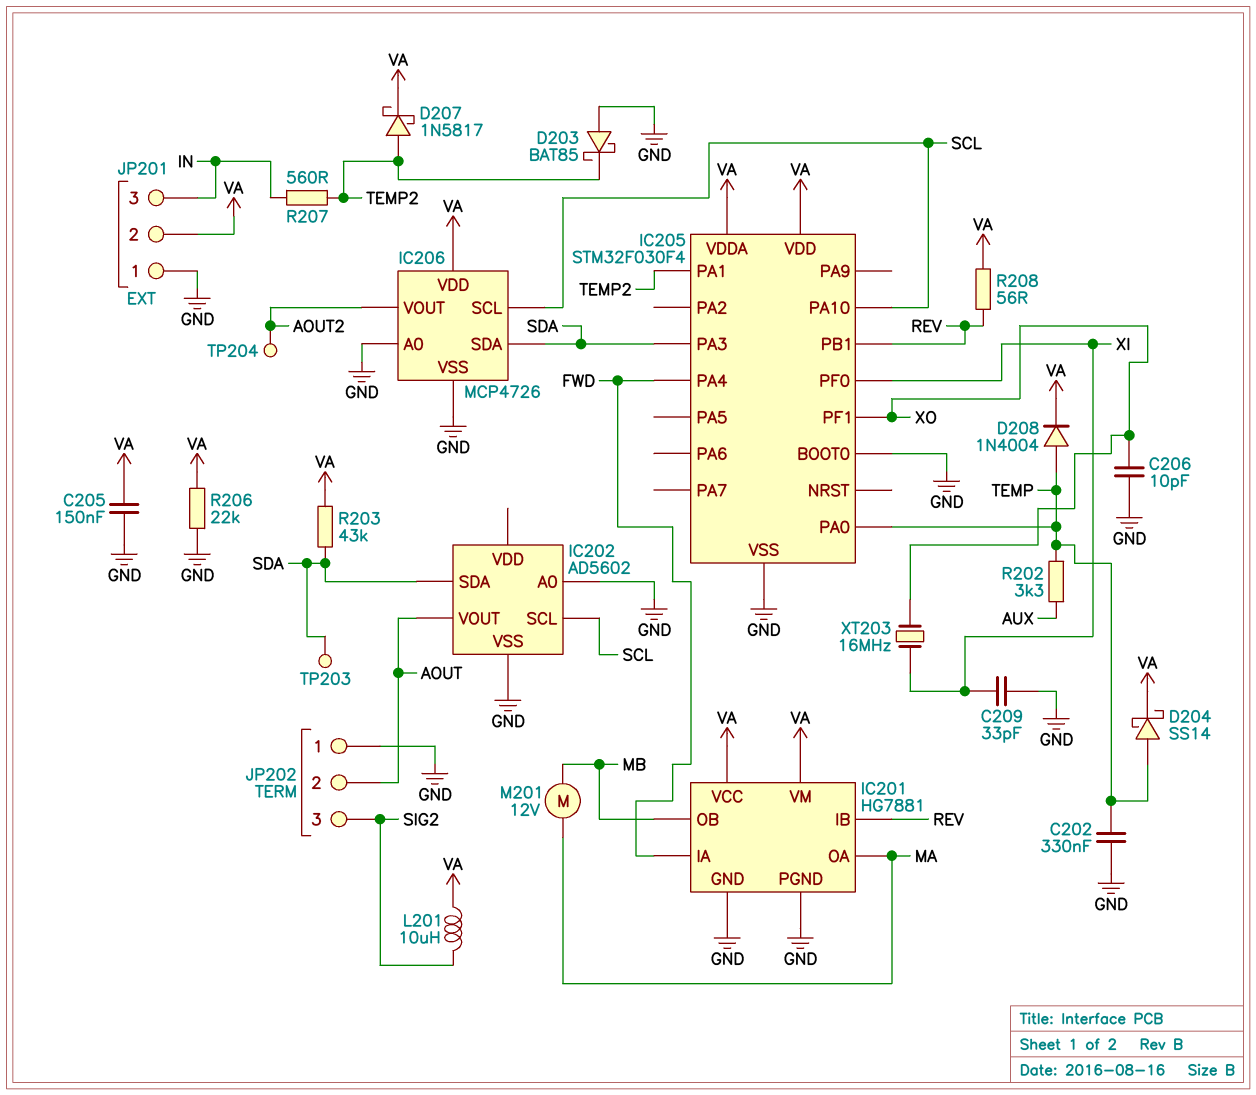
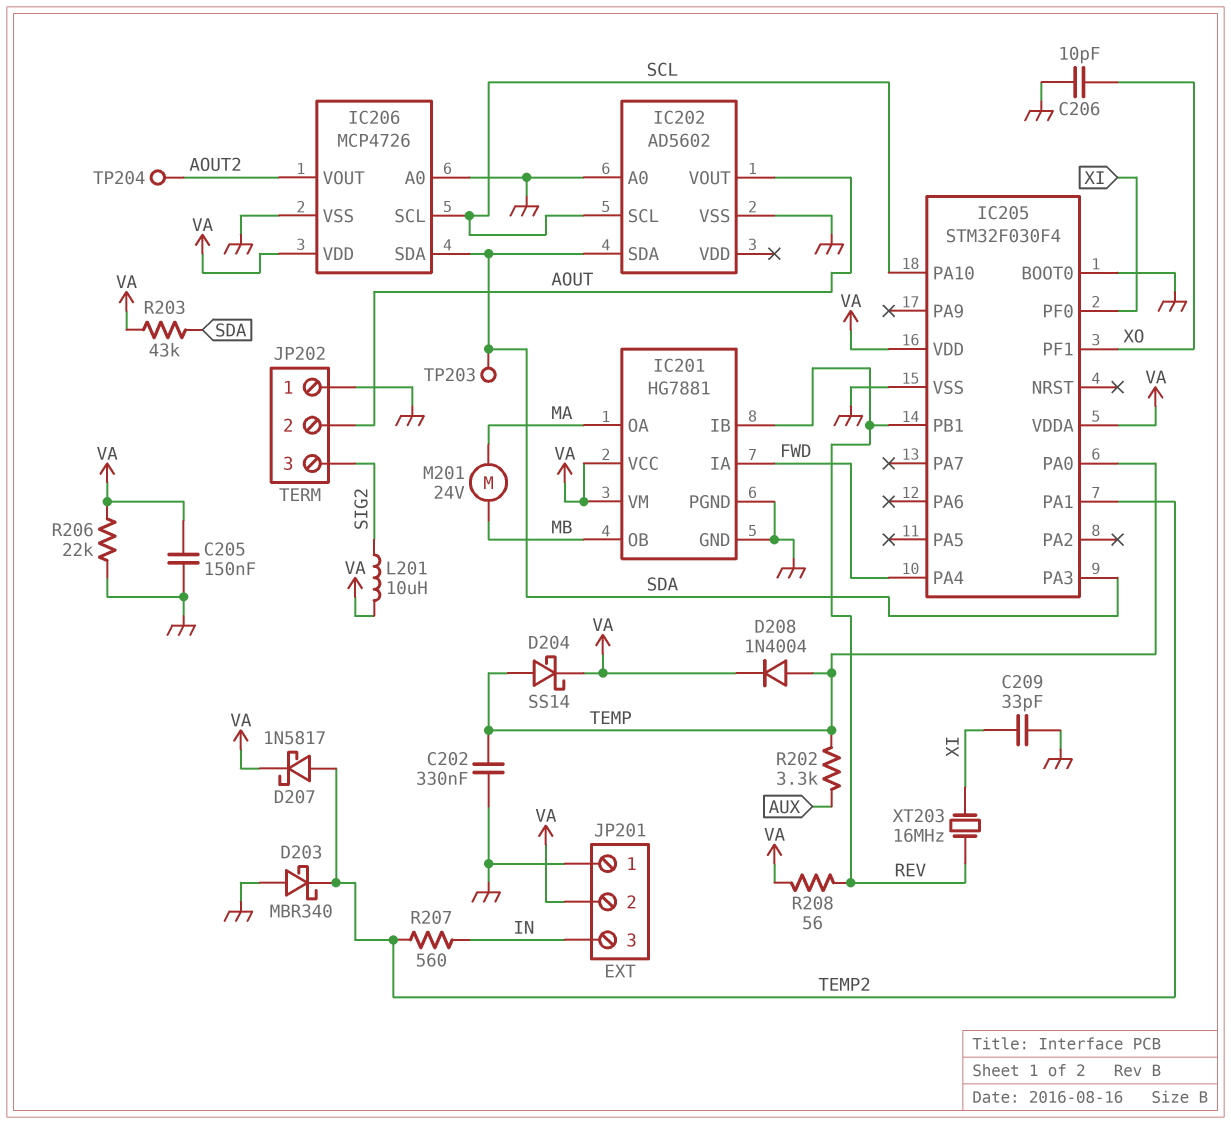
D203: schottky BAT85 (A GND, K TEMP2) -> schottky MBR340 (A GND, K TEMP2)
M201: motor 12V (MA, MB) -> motor 24V (MA, MB)
XT203: 16MHz (XI, XO) -> 16MHz (REV, XI)

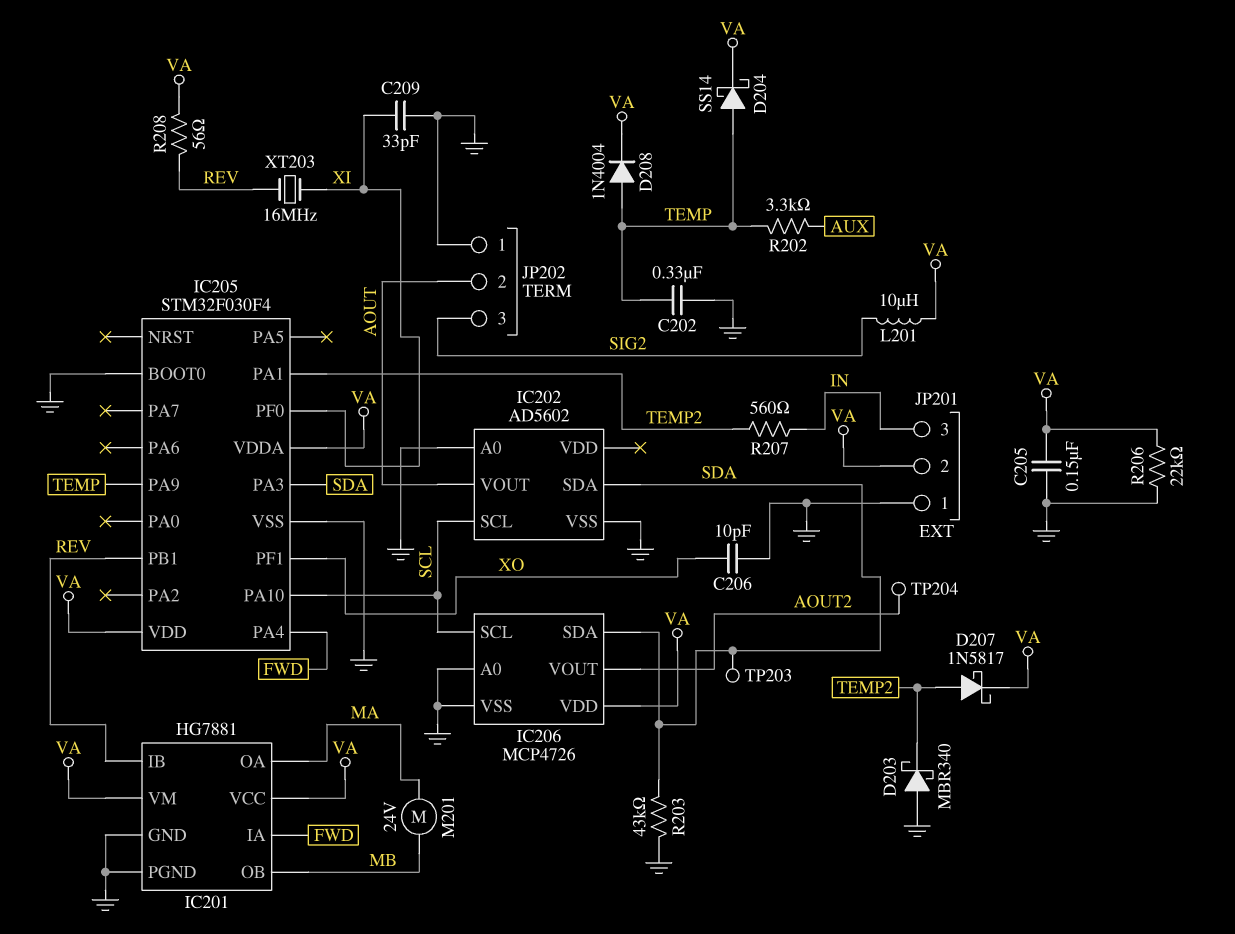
IC205 pin PA0: TEMP -> none
IC205 pin PA9: none -> TEMP
R203: 43k (SDA, VA) -> 43k (GND, SDA)

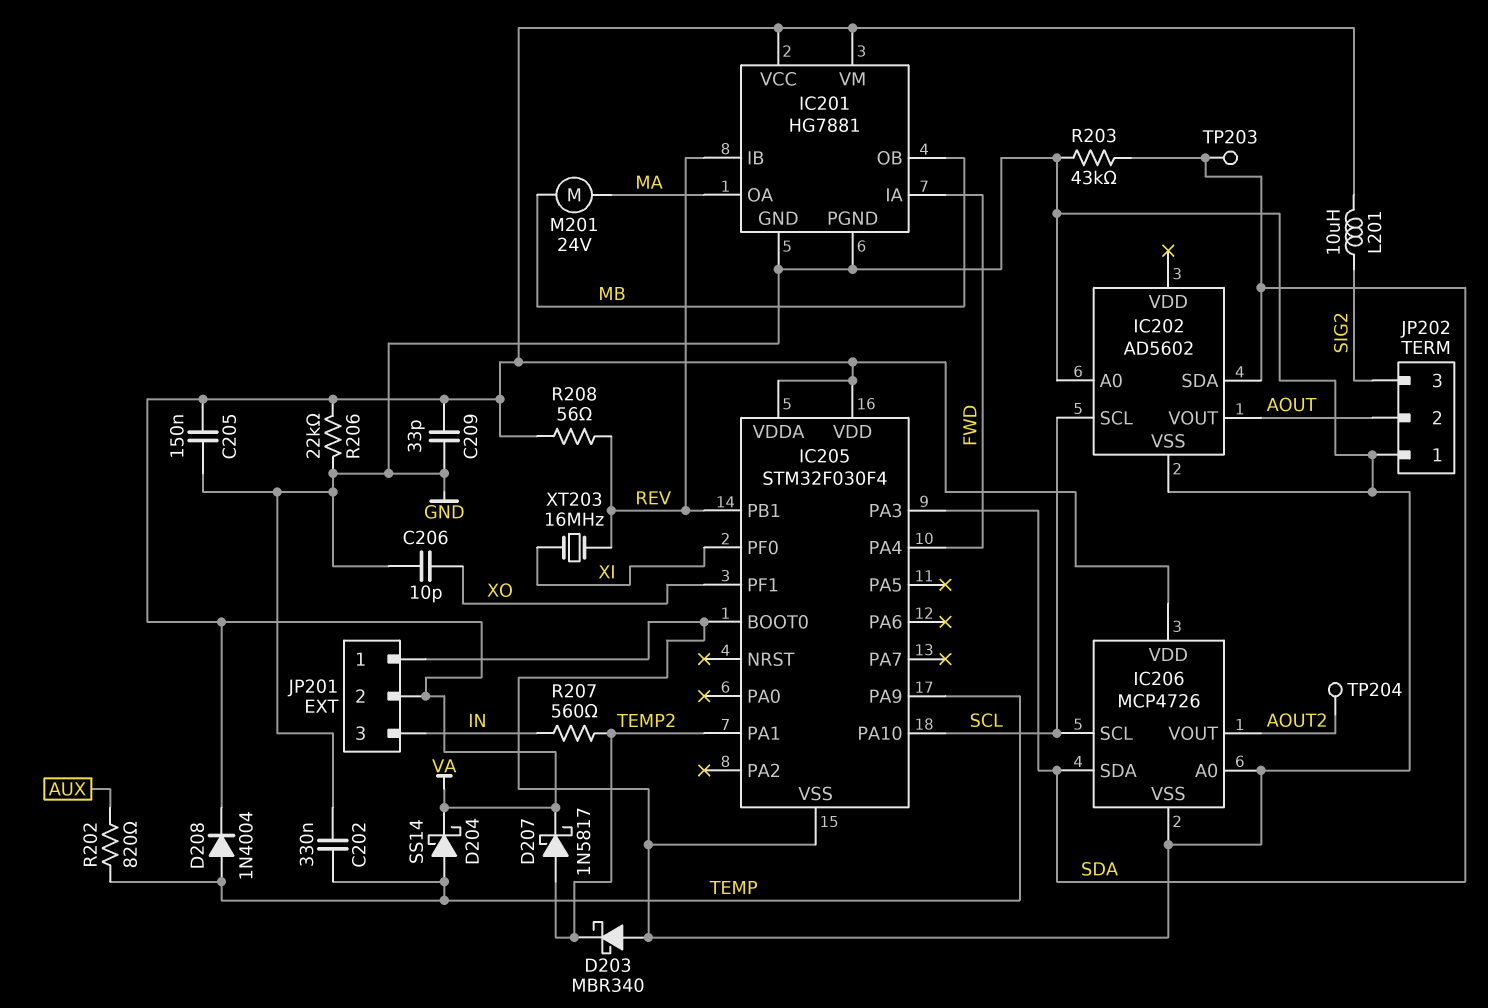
C209: 33pF (GND, XI) -> 33pF (GND, VA)
R202: 3.3k (AUX, TEMP) -> 820 (AUX, TEMP)

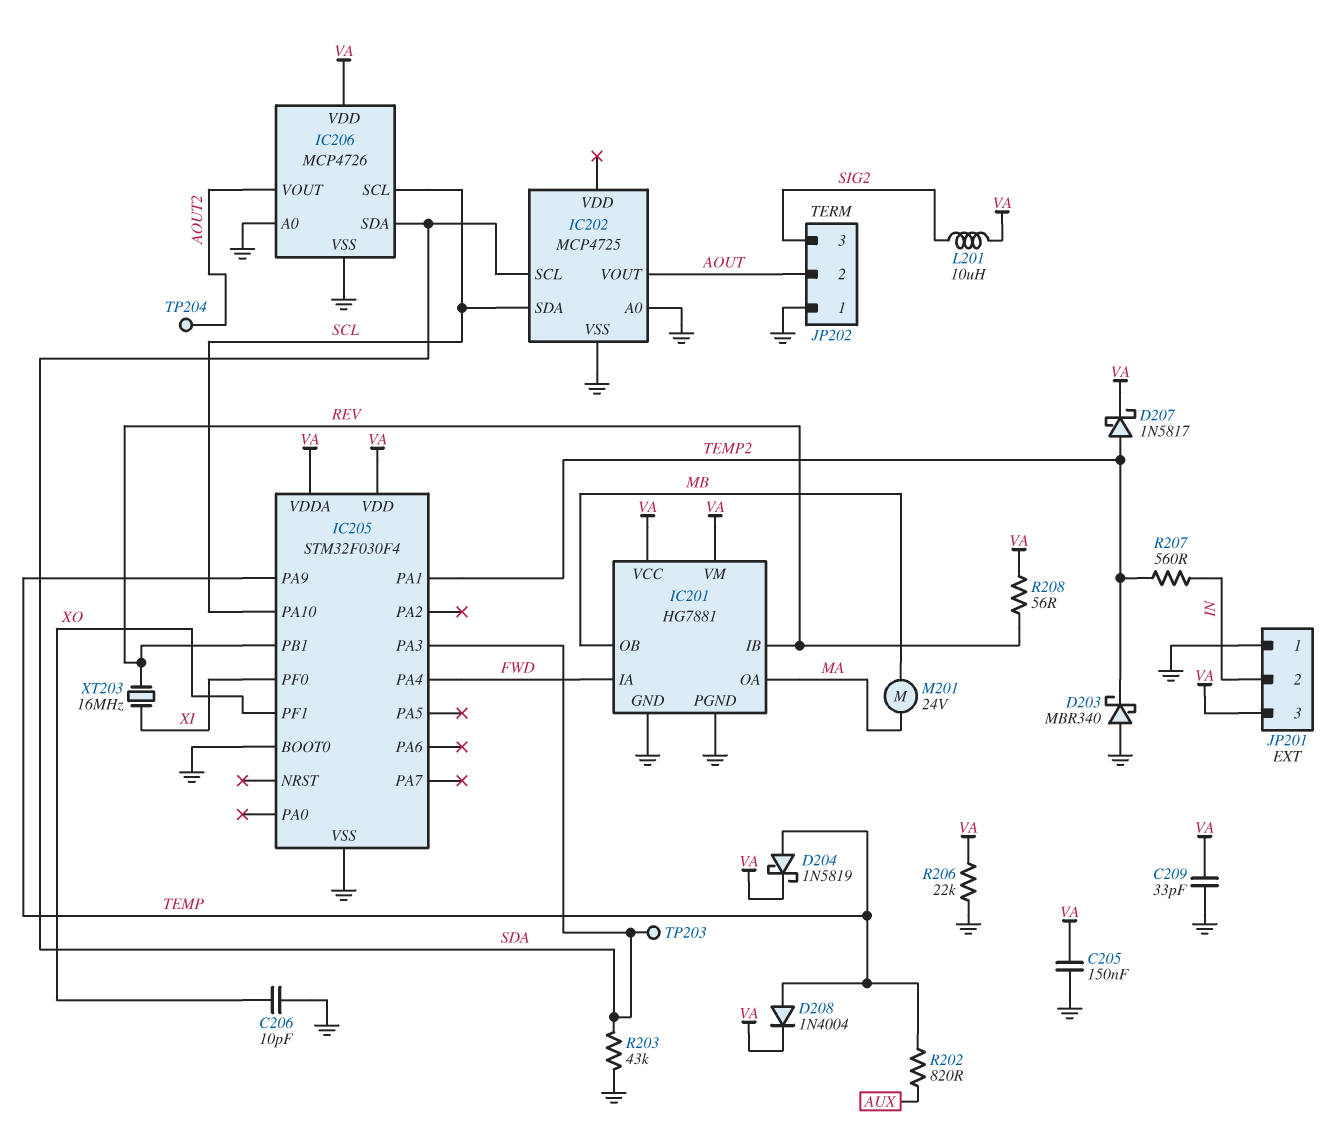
C202: 330nF (GND, TEMP) -> none
D204: schottky SS14 (A TEMP, K VA) -> schottky 1N5819 (A TEMP, K VA)
IC202: AD5602 -> MCP4725
IC202 pin SCL: SCL -> SDA
IC202 pin SDA: SDA -> SCL
JP201 pin 2: VA -> IN
JP201 pin 3: IN -> VA

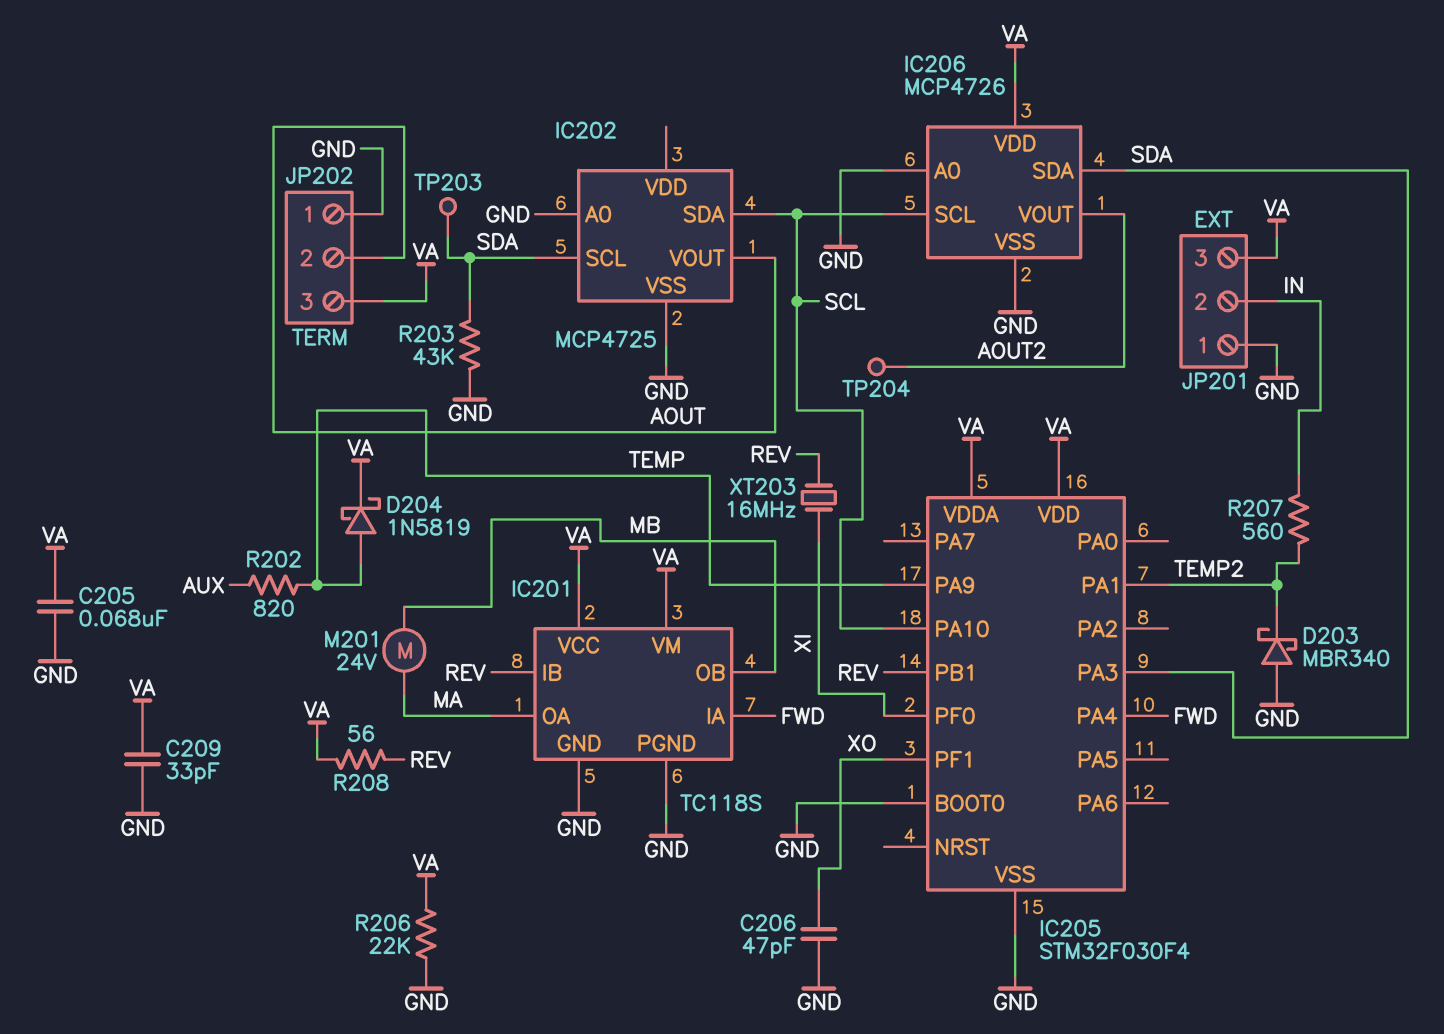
C205: 150nF (GND, VA) -> 68nF (GND, VA)
C206: 10pF (GND, XO) -> 47pF (GND, XO)
D207: schottky 1N5817 (A TEMP2, K VA) -> none
D208: diode 1N4004 (A TEMP, K VA) -> none
IC201: HG7881 -> TC118S
JP202 pin 3: SIG2 -> VA
L201: 10uH (SIG2, VA) -> none

